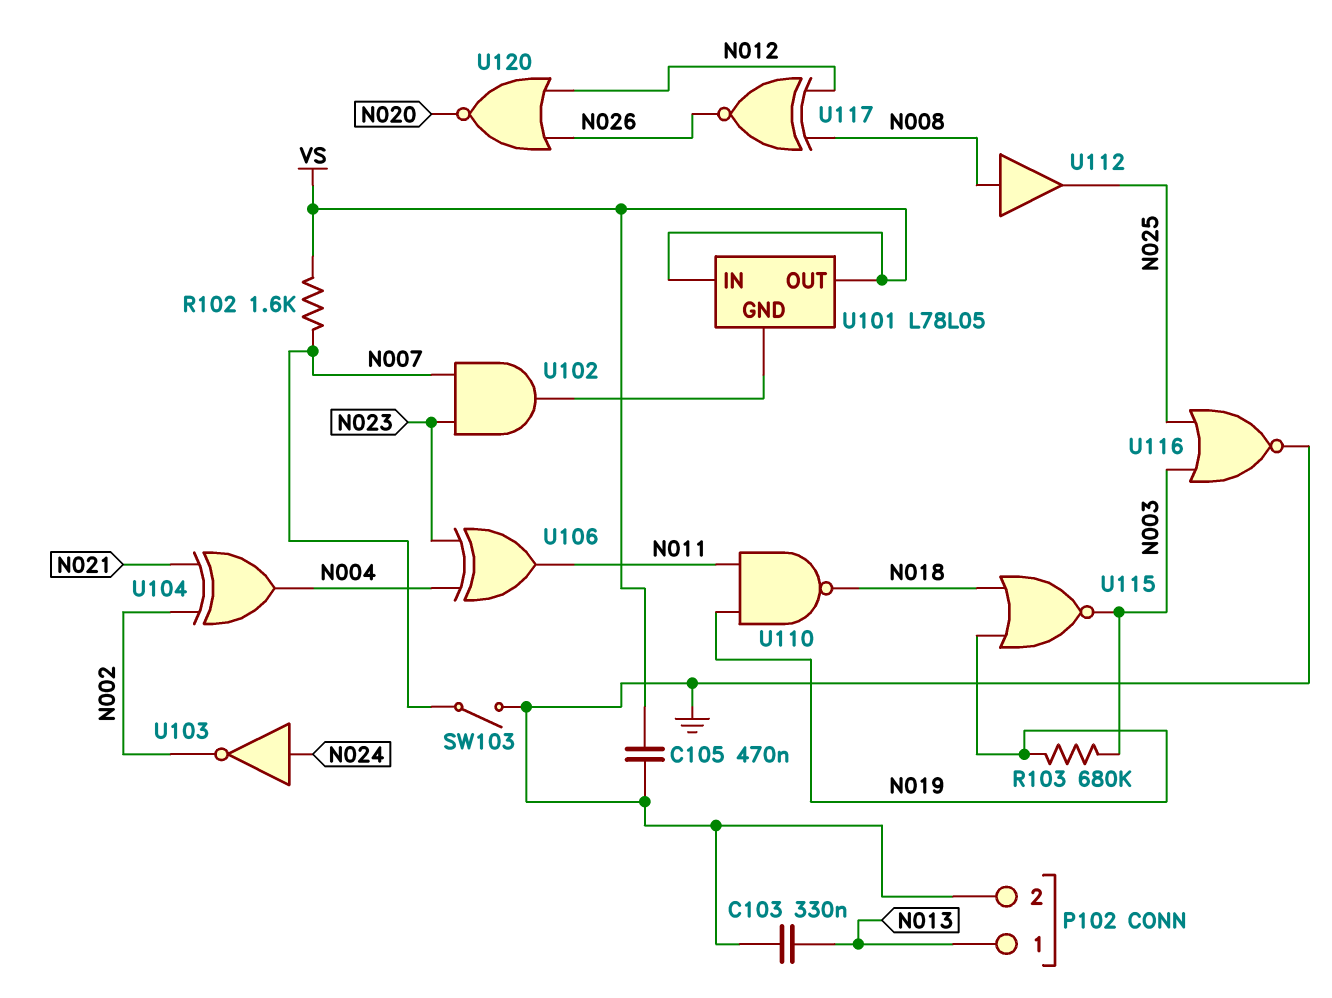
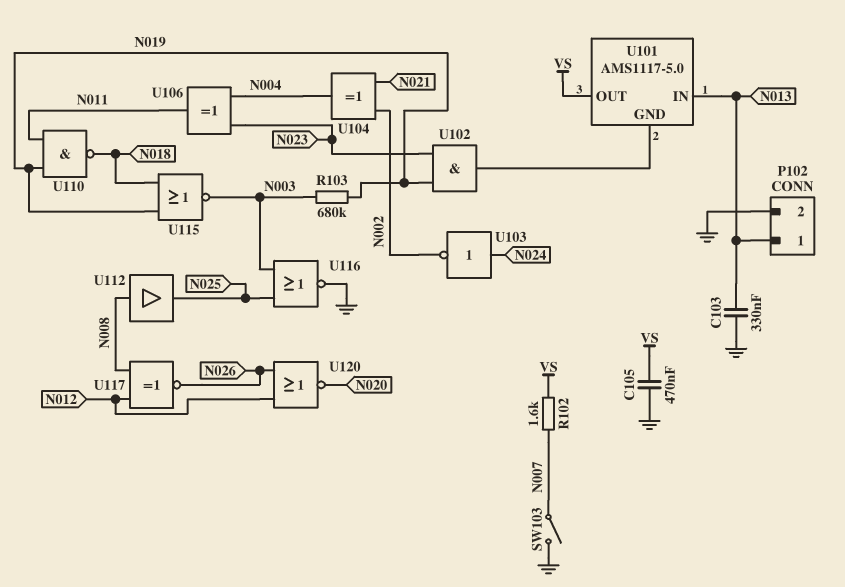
U101: L78L05 -> AMS1117-5.0
U101 pin IN: VS -> N013
U102: AND (in N007, in N023, out U101/GND) -> AND (in N019, in N023, out U101/GND)

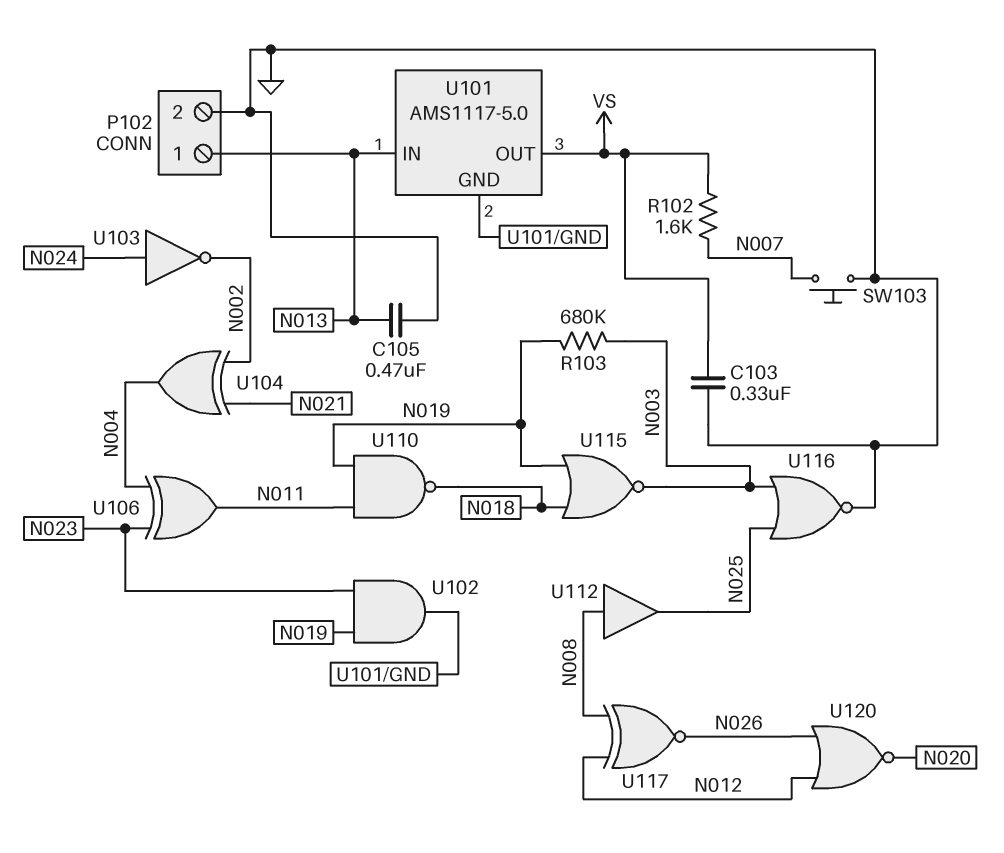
C103: 330nF (GND, N013) -> 330nF (GND, VS)
C105: 470nF (GND, VS) -> 470nF (GND, N013)
SW103: switch (GND, N007) -> button (GND, N007)

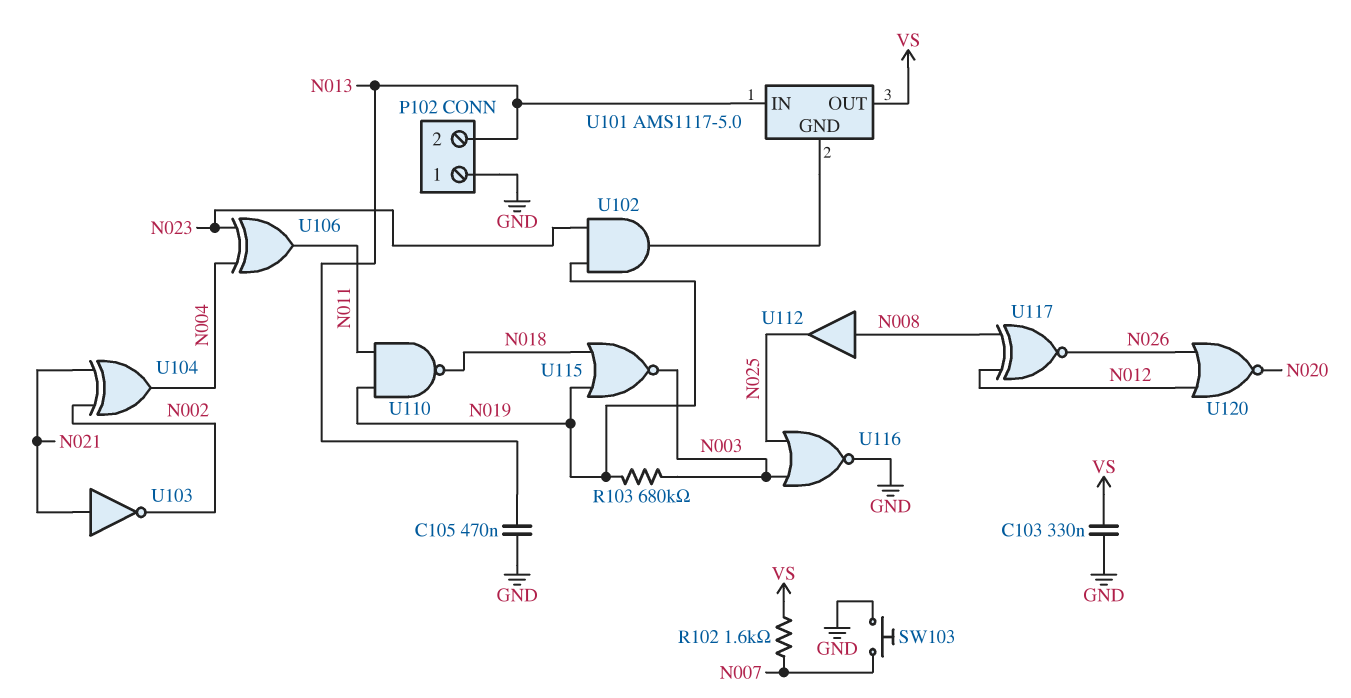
P102 pin 1: N013 -> GND
P102 pin 2: GND -> N013
U103: NOT (in N024, out N002) -> NOT (in N021, out N002)

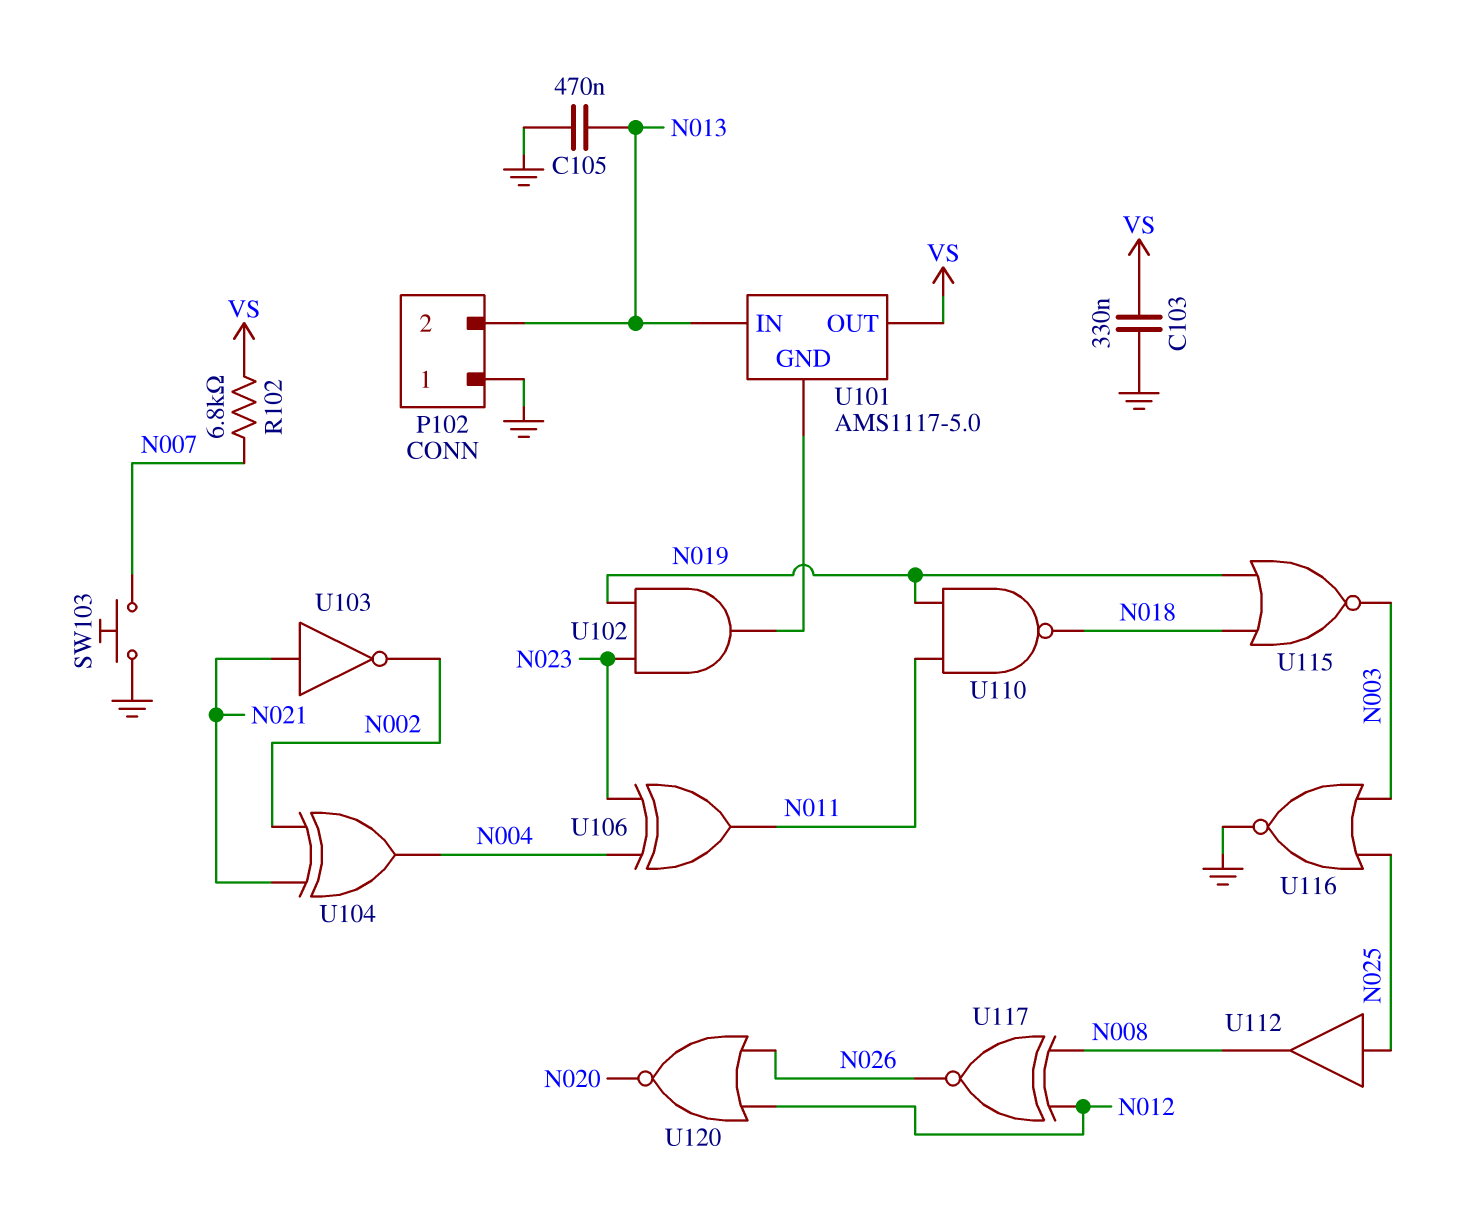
R102: 1.6k (N007, VS) -> 6.8k (N007, VS)
R103: 680k (N003, N019) -> none
U112: buffer (in N008, out N025) -> buffer (in N025, out N008)

